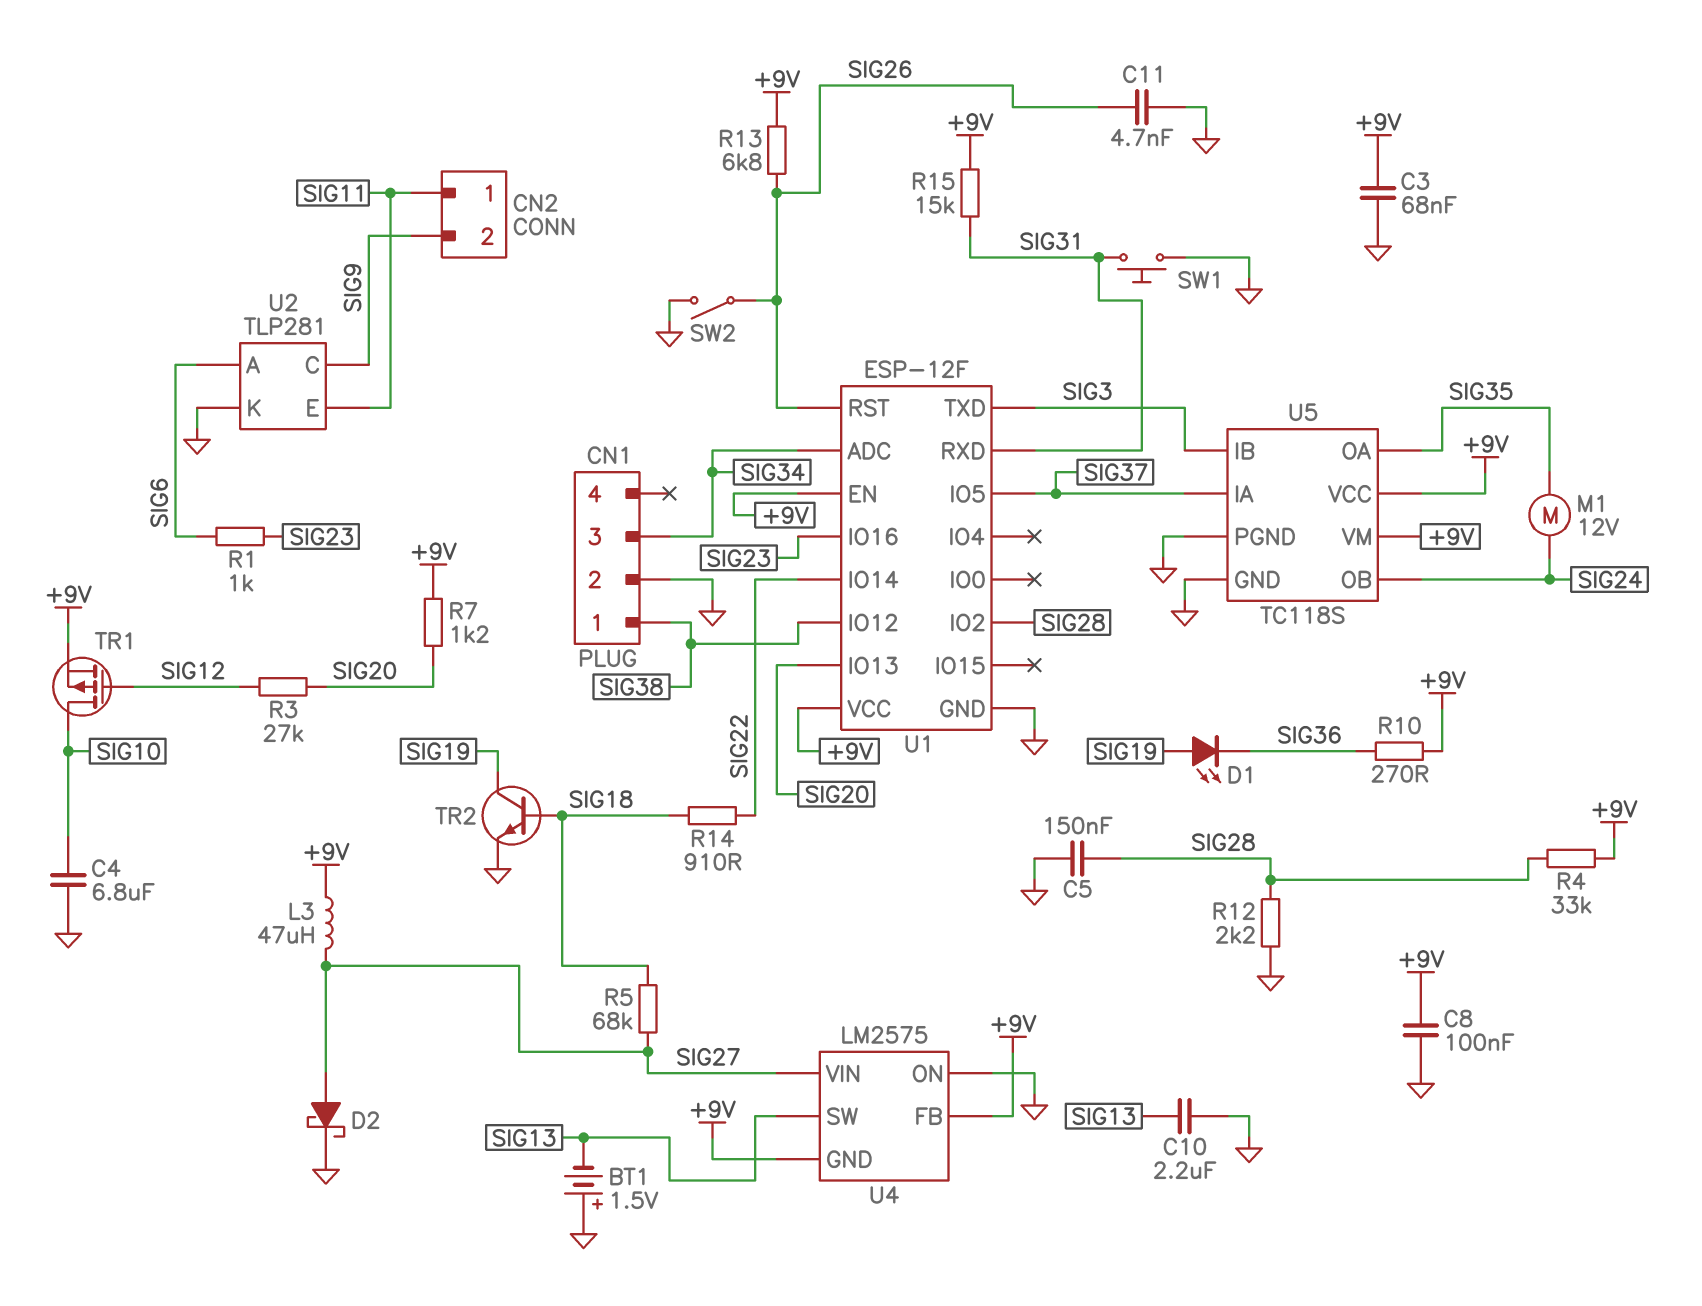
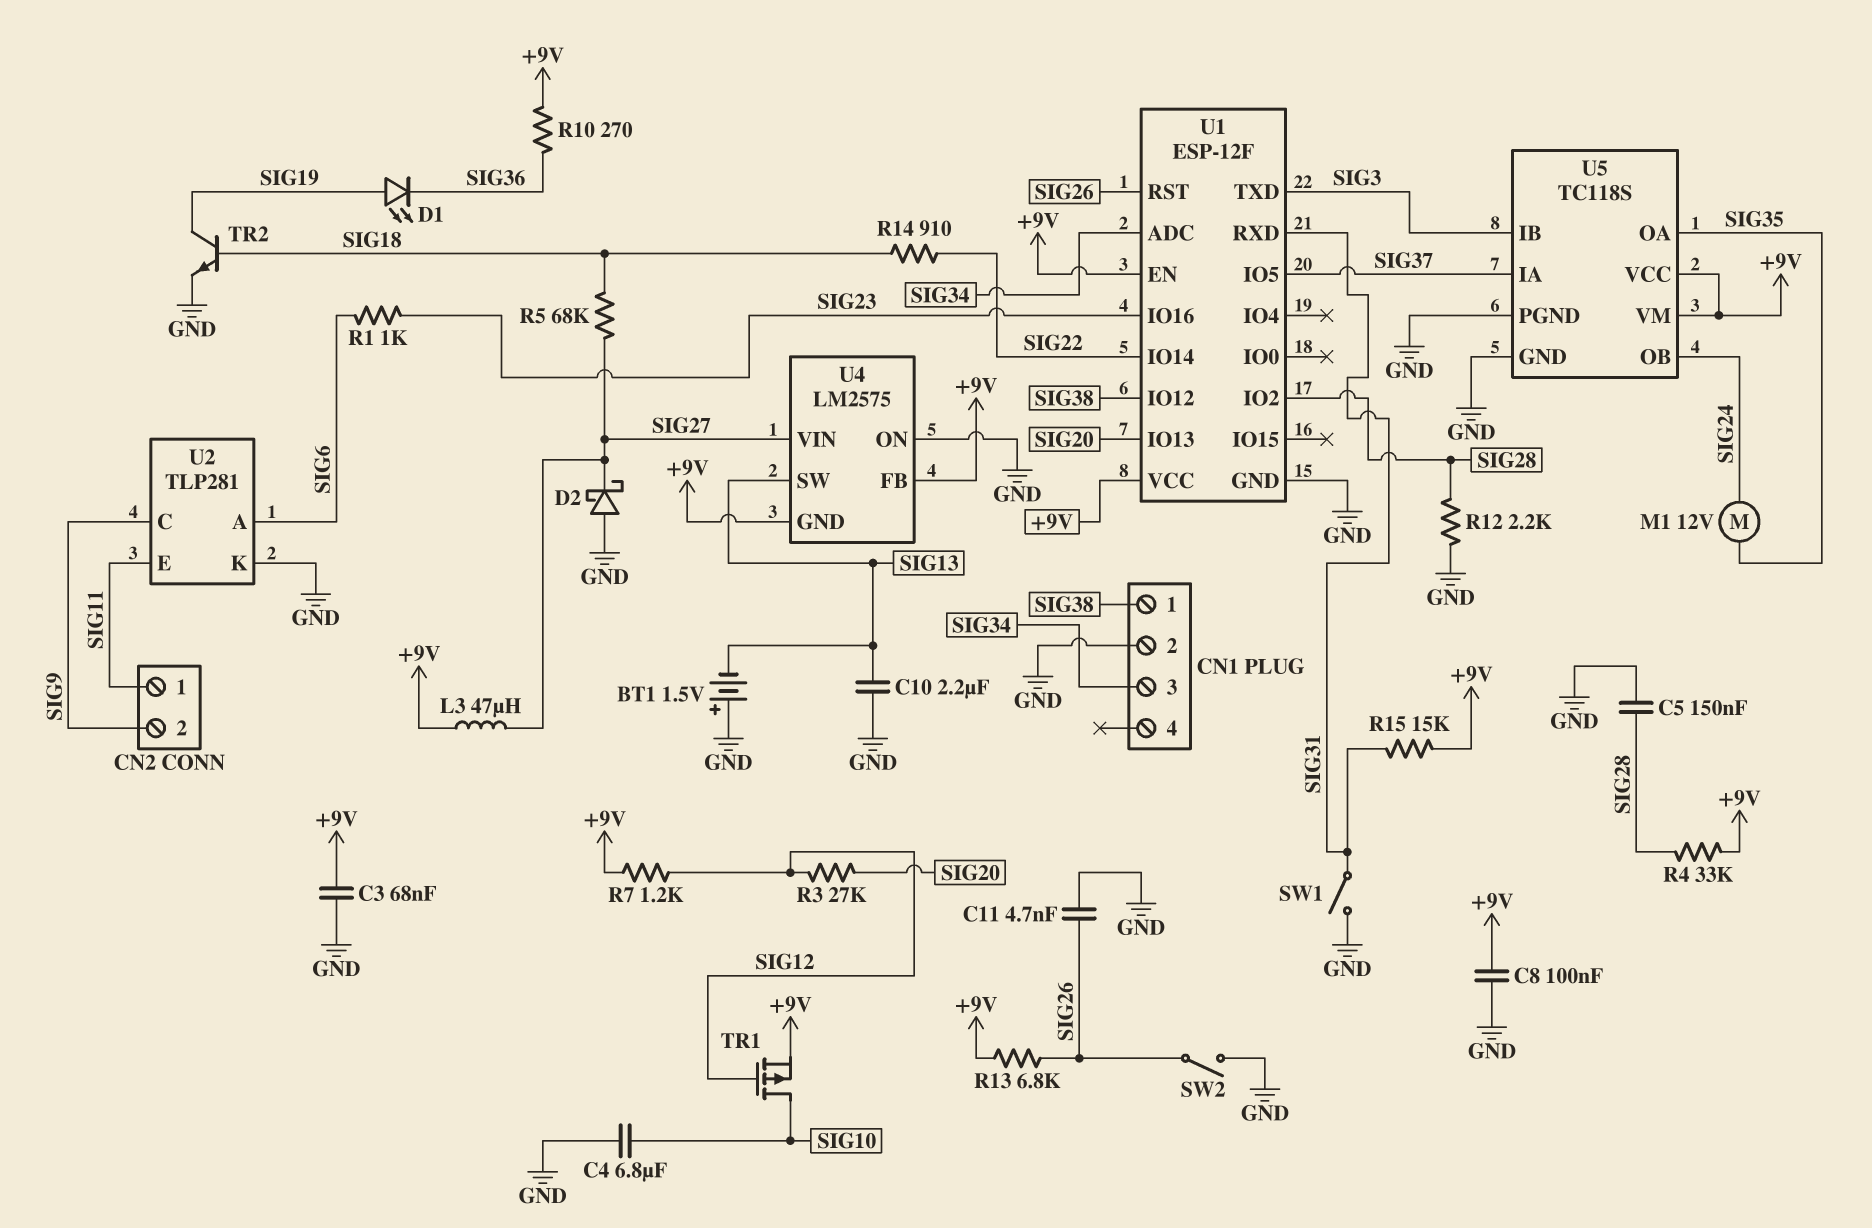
D2: schottky (A SIG27, K GND) -> schottky (A GND, K SIG27)
R7: 1.2k (+9V, SIG20) -> 1.2k (+9V, SIG12)
SW1: button (GND, SIG31) -> switch (GND, SIG31)

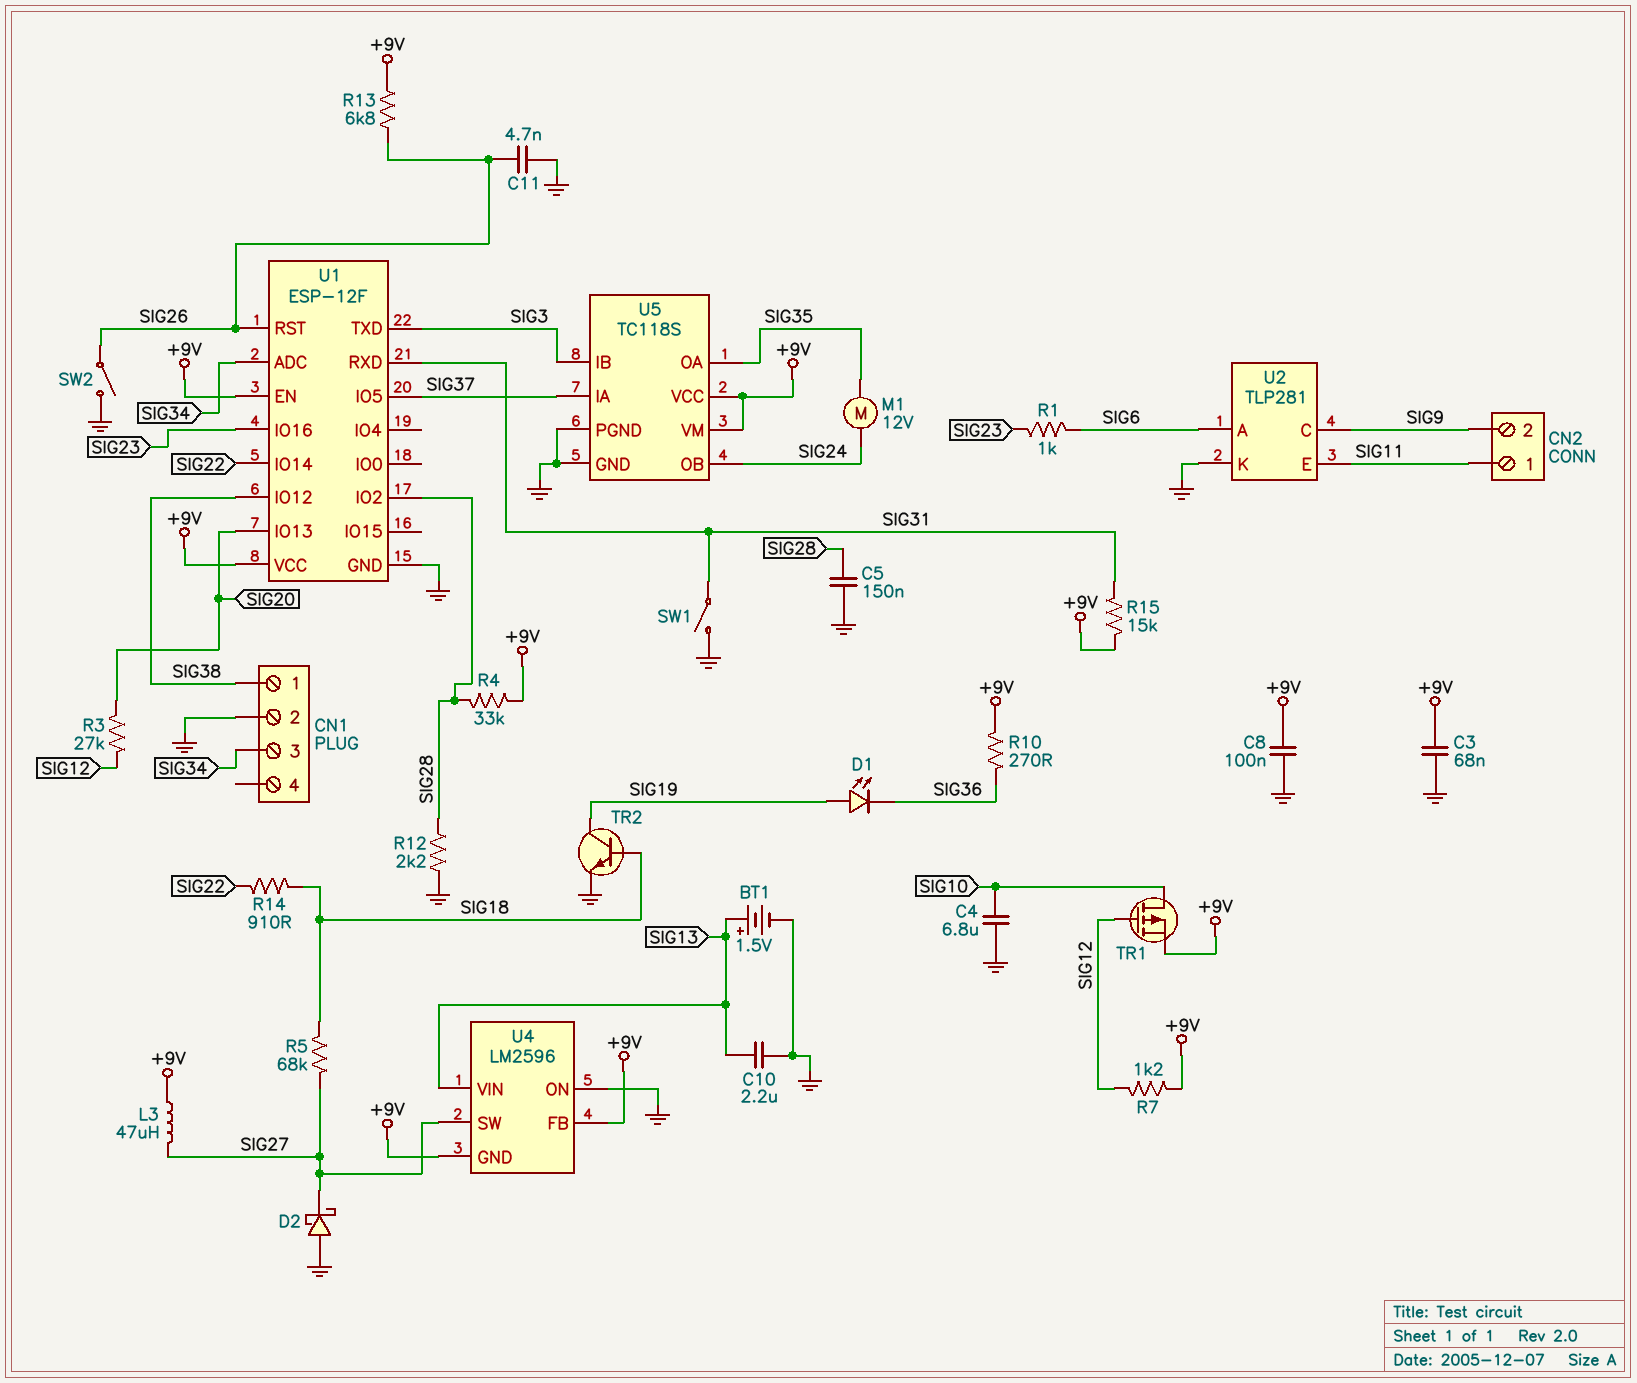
BT1: 1.5V (plus GND, minus SIG13) -> 1.5V (plus SIG13, minus GND)
U4: LM2575 -> LM2596
U4 pin SW: SIG13 -> SIG27
U4 pin VIN: SIG27 -> SIG13

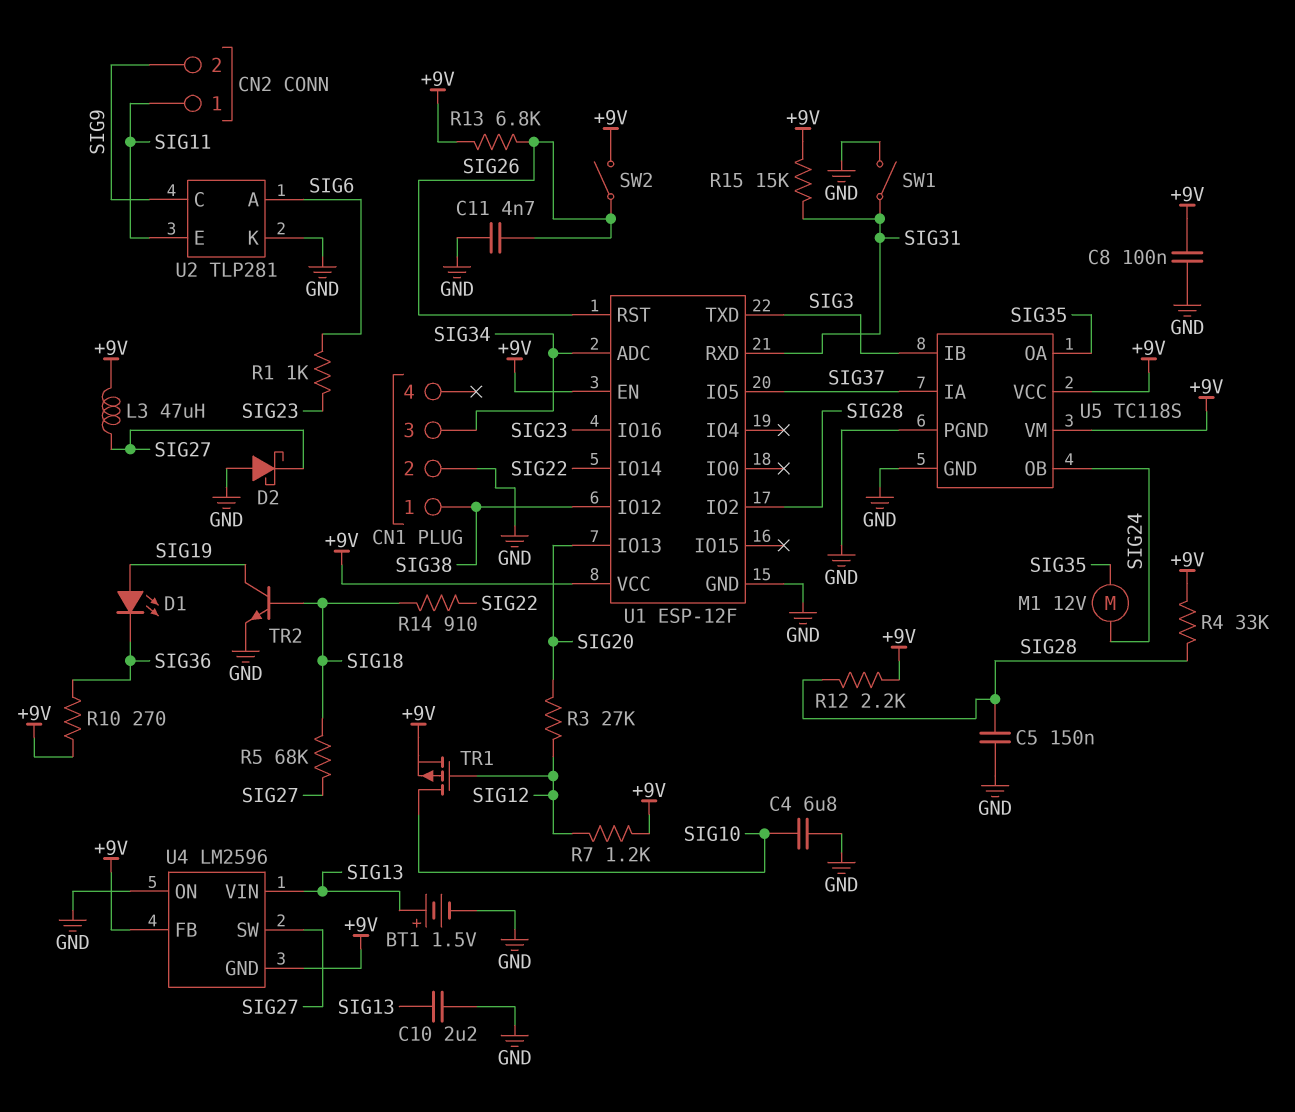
C3: 68nF (+9V, GND) -> none
R12: 2.2k (GND, SIG28) -> 2.2k (+9V, SIG28)
SW2: switch (GND, SIG26) -> switch (+9V, SIG26)

